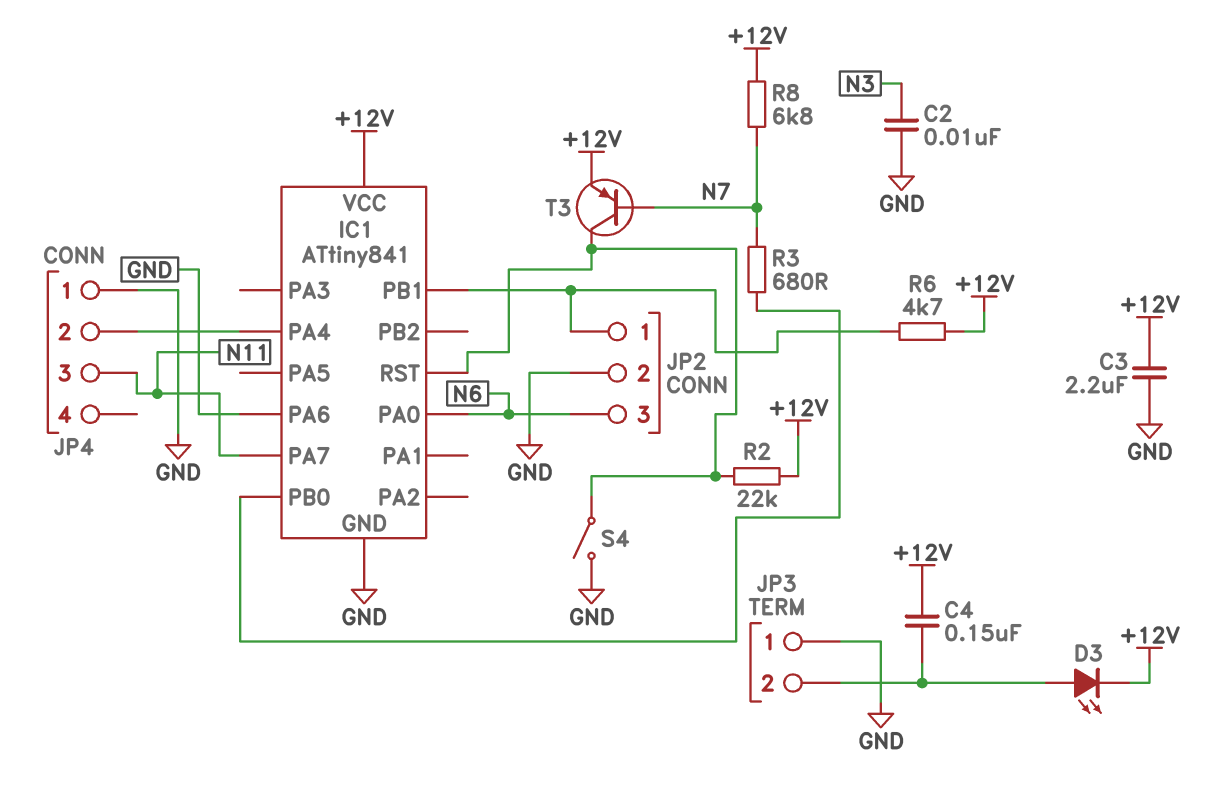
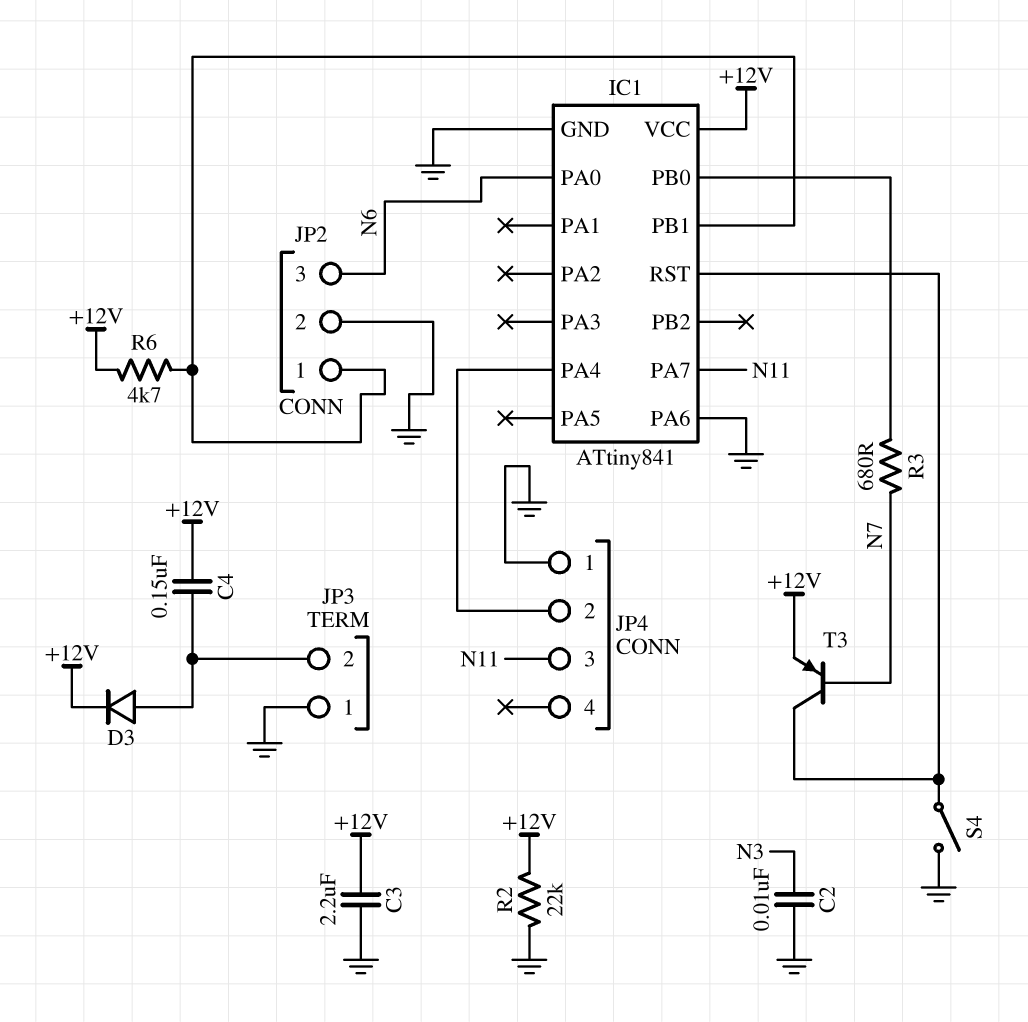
D3: LED (A JP3/2, K +12V) -> diode (A JP3/2, K +12V)
R2: 22k (+12V, IC1/RST) -> 22k (+12V, GND)
R8: 6.8k (+12V, N7) -> none

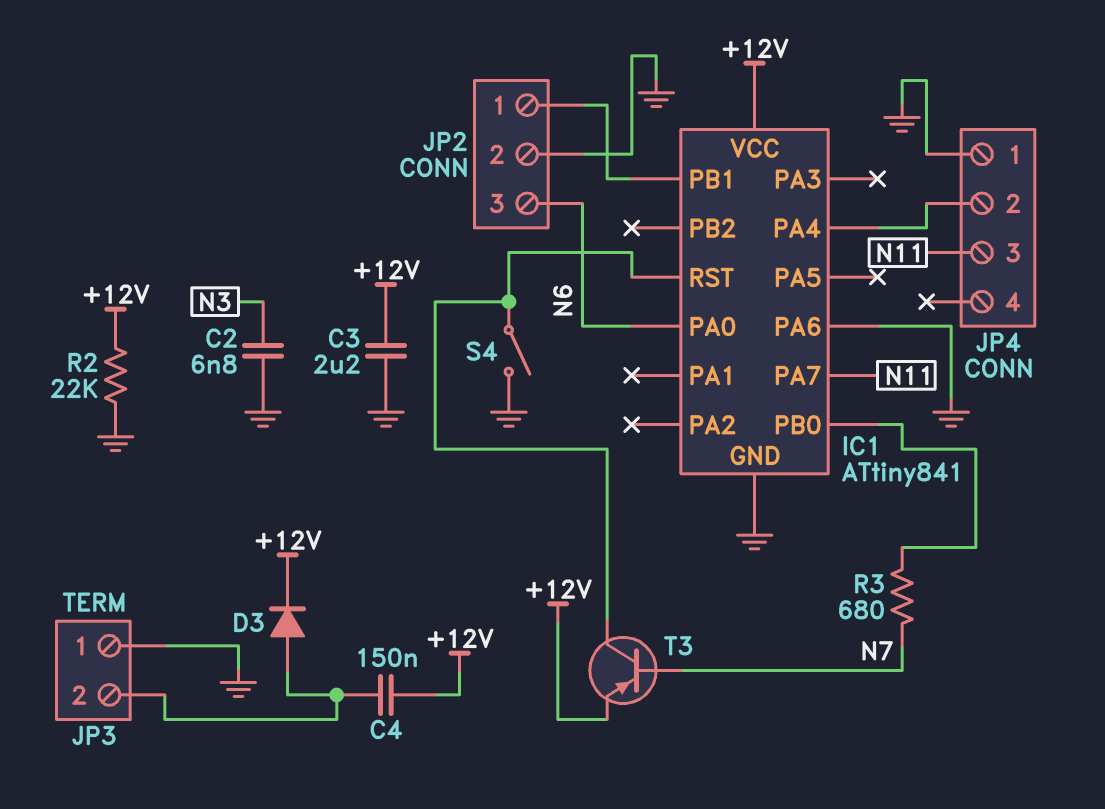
C2: 10nF (GND, N3) -> 6.8nF (GND, N3)
R6: 4.7k (+12V, IC1/PB1) -> none

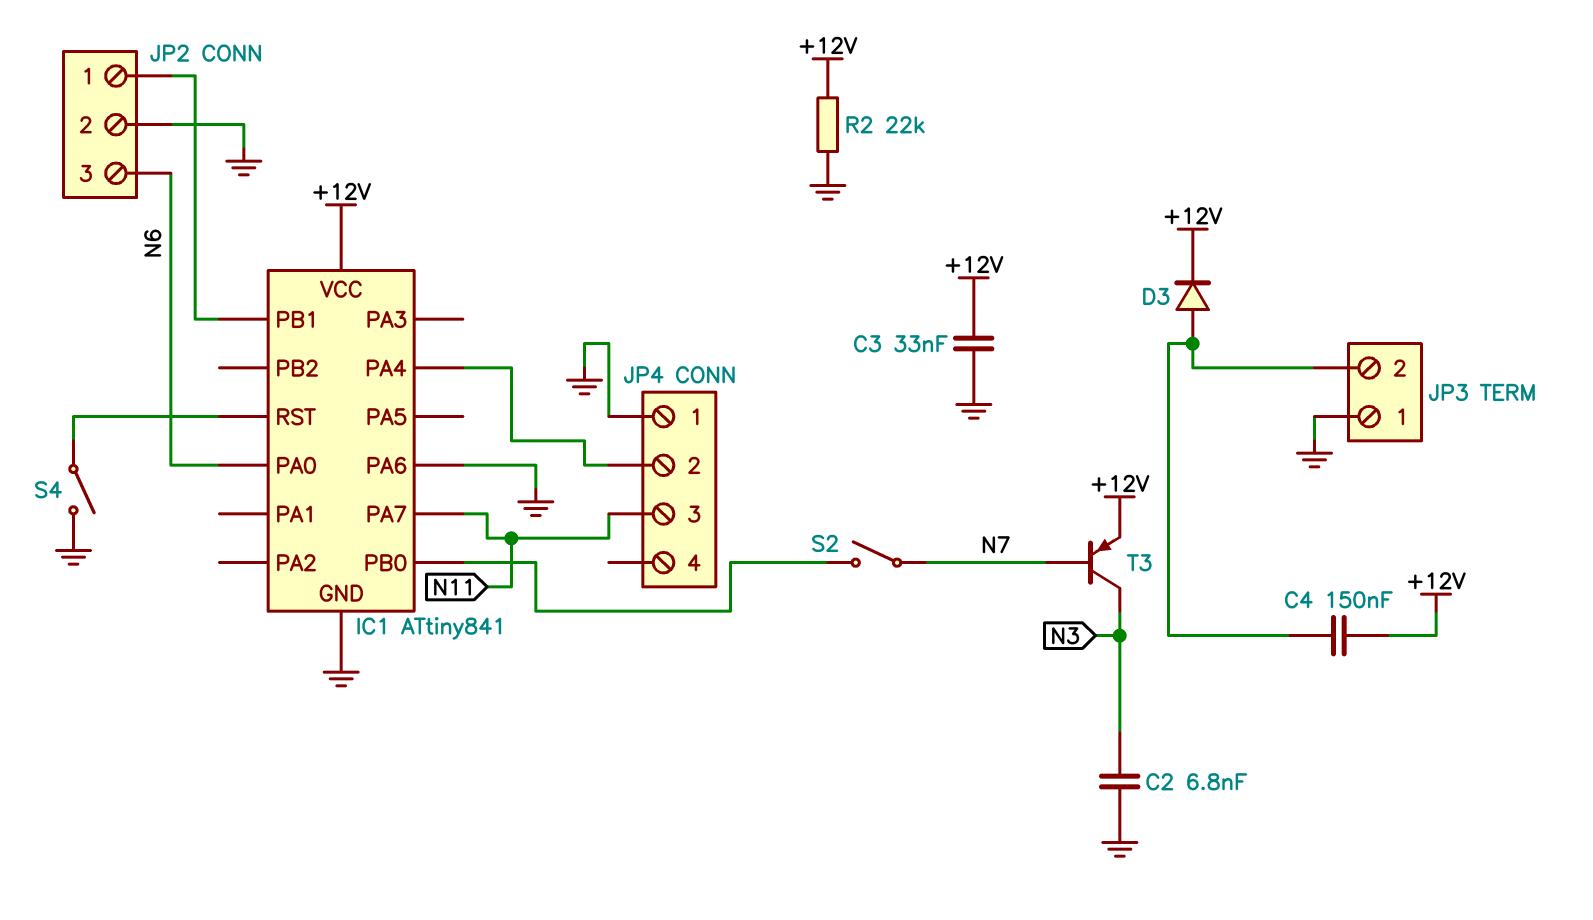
C3: 2.2uF (+12V, GND) -> 33nF (+12V, GND)
R3: 680 (IC1/PB0, N7) -> none
S2: none -> switch (IC1/PB0, N7)
T3: PNP (B N7, C IC1/RST, E +12V) -> PNP (B N7, C N3, E +12V)

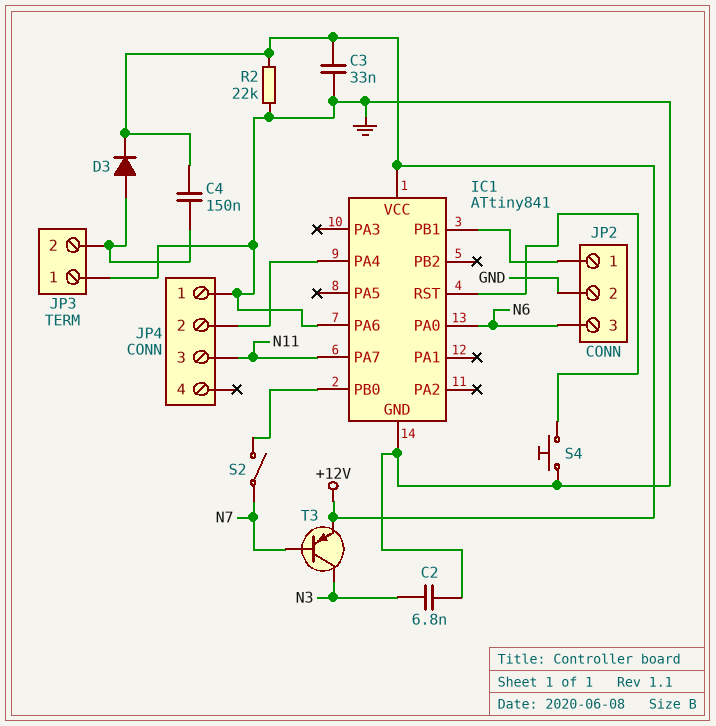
S4: switch (GND, IC1/RST) -> button (GND, IC1/RST)

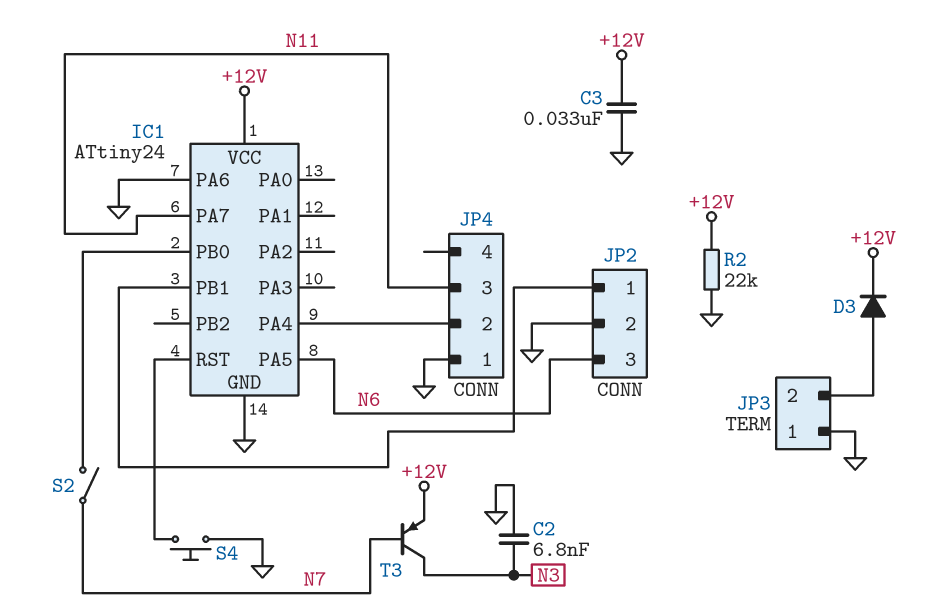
C4: 150nF (+12V, JP3/2) -> none
IC1: ATtiny841 -> ATtiny24
IC1 pin PA0: N6 -> none
IC1 pin PA5: none -> N6

